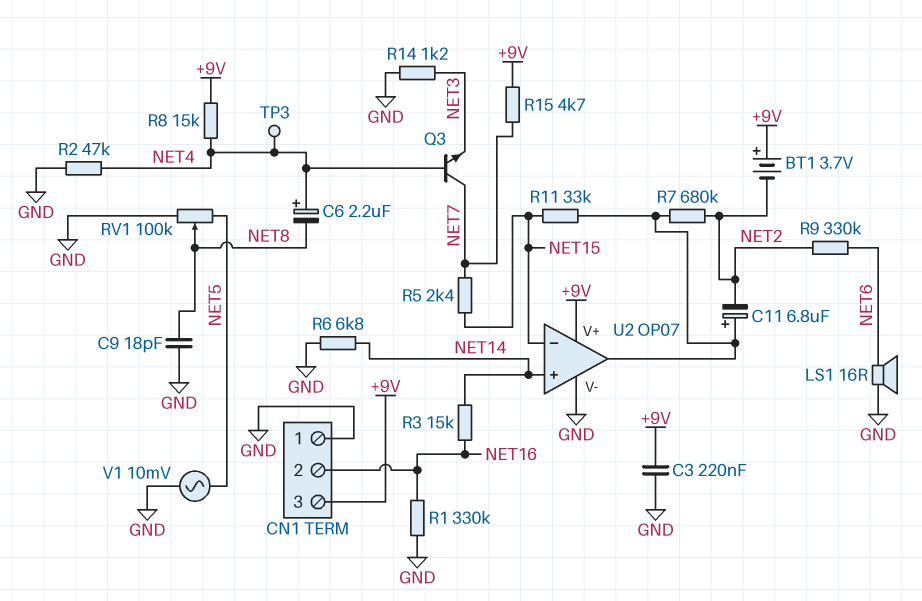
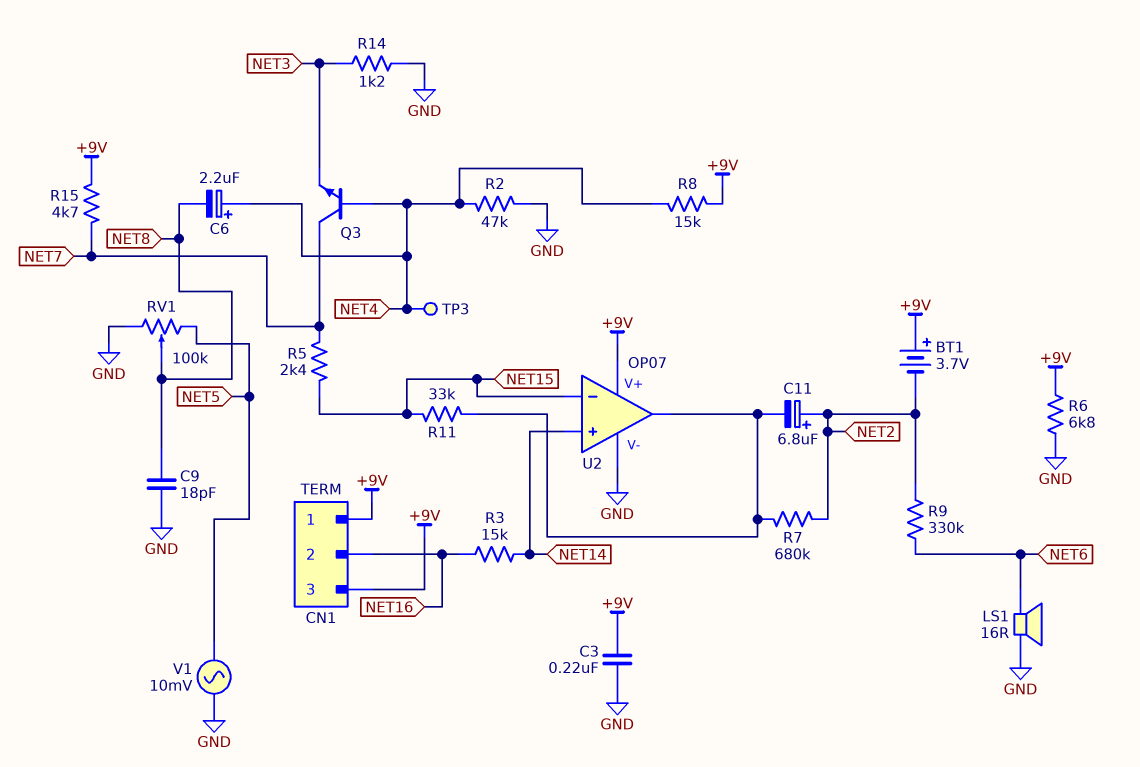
C11: 6.8uF (plus U2/out, minus NET2) -> 6.8uF (plus NET2, minus U2/out)
CN1 pin 1: GND -> +9V
R1: 330k (GND, NET16) -> none
R6: 6.8k (GND, NET14) -> 6.8k (+9V, GND)

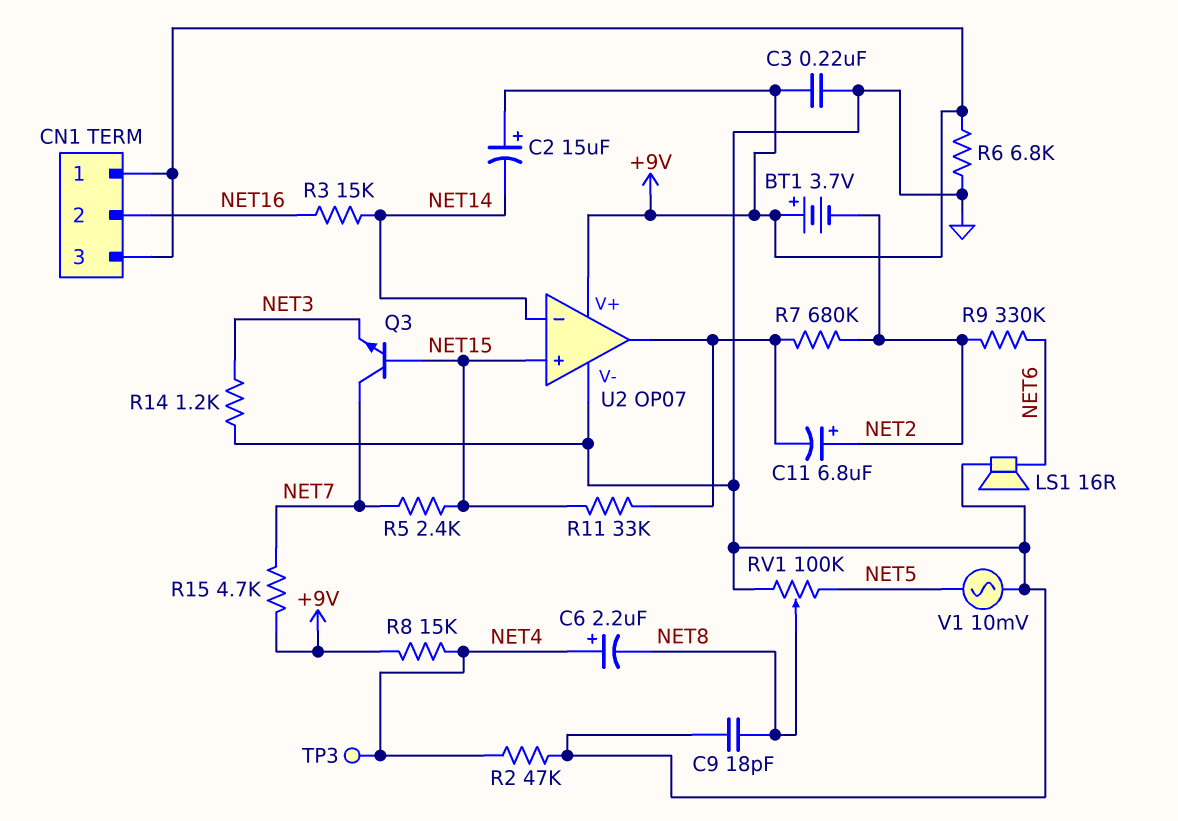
C2: none -> 15uF (plus +9V, minus NET14)
Q3: NPN (B NET4, C NET7, E NET3) -> NPN (B NET15, C NET7, E NET3)
U2 pin in+: NET14 -> NET15
U2 pin in-: NET15 -> NET14

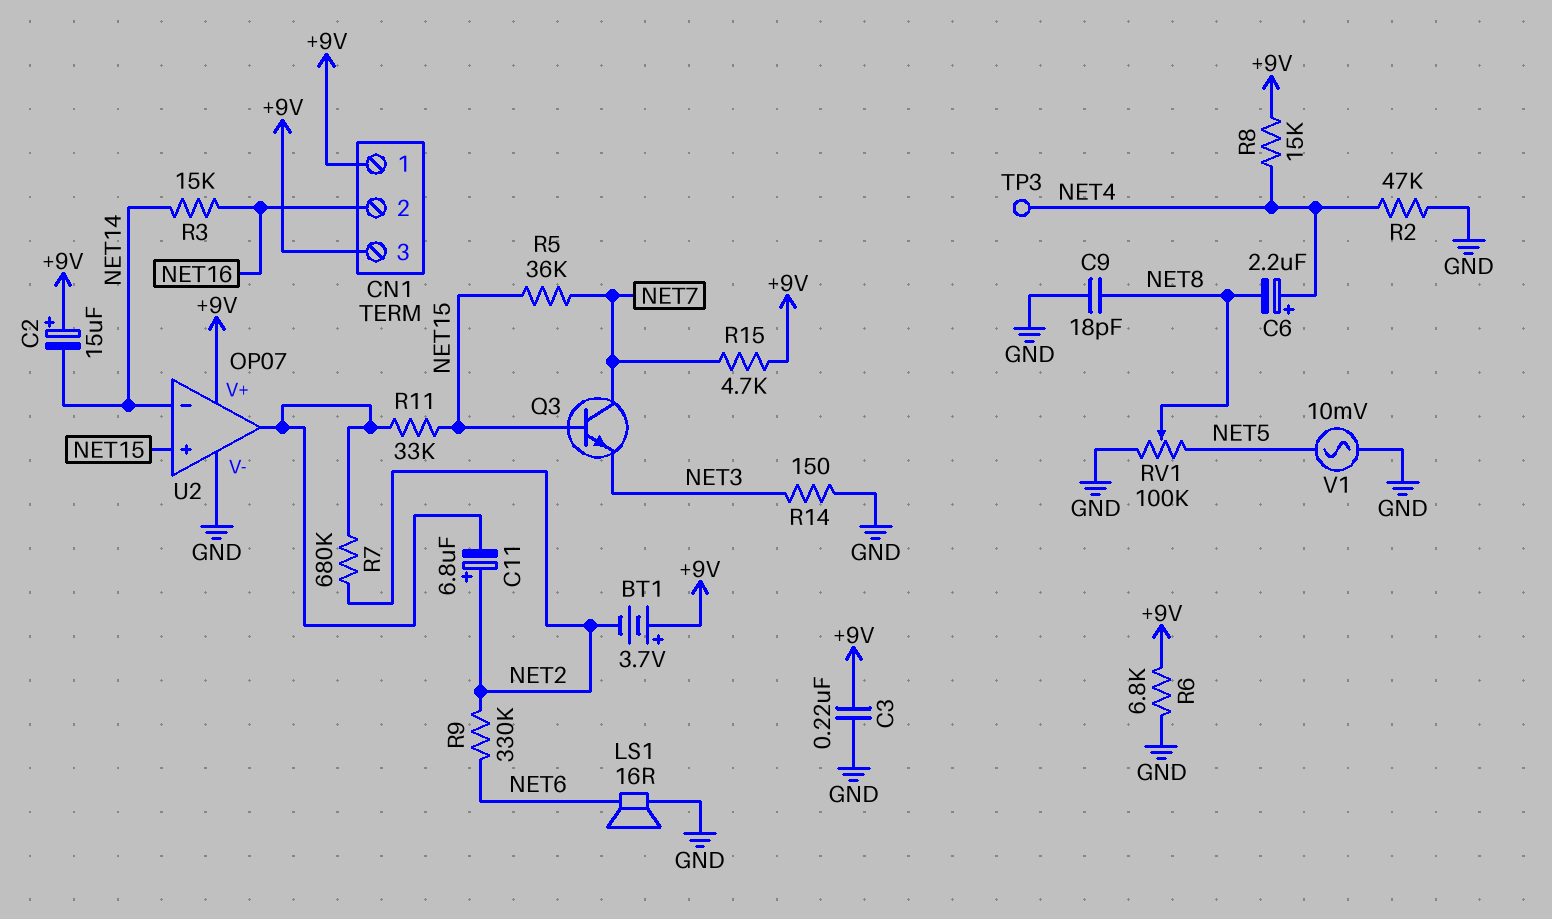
R5: 2.4k (NET7, NET15) -> 36k (NET7, NET15)
R14: 1.2k (GND, NET3) -> 150 (GND, NET3)

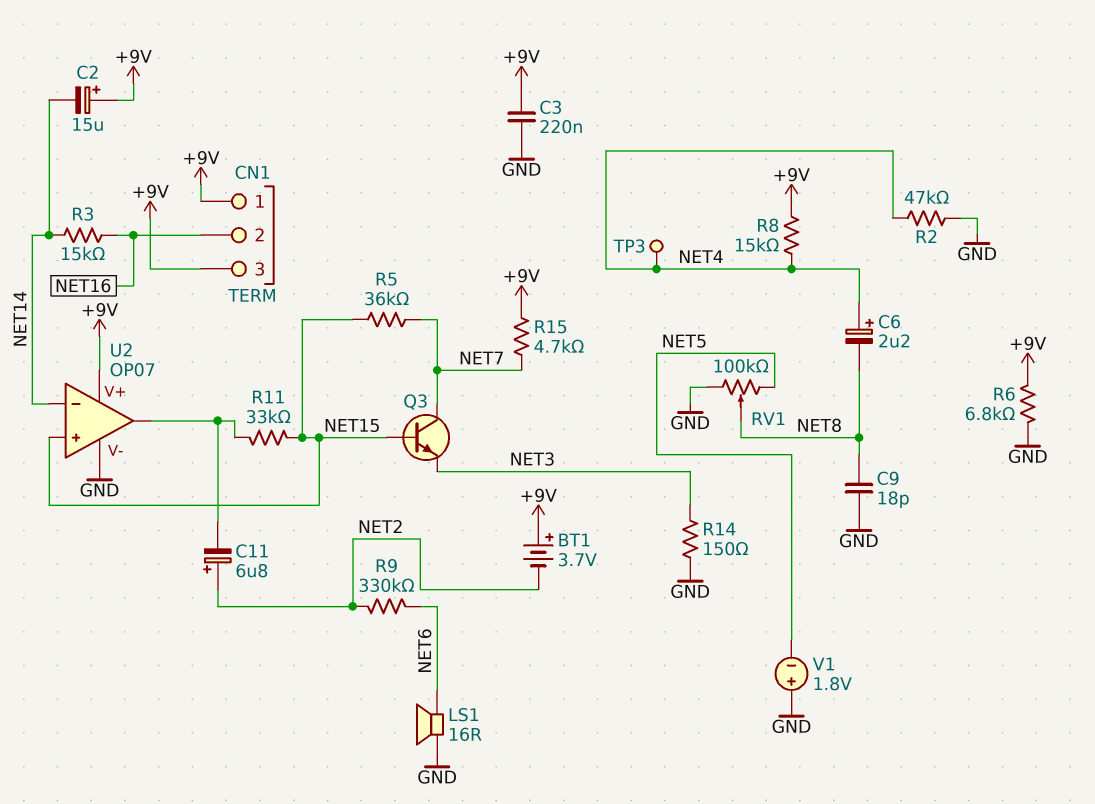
R7: 680k (NET2, U2/out) -> none
V1: AC 10mV (GND, NET5) -> 1.8V (plus GND, minus NET5)

